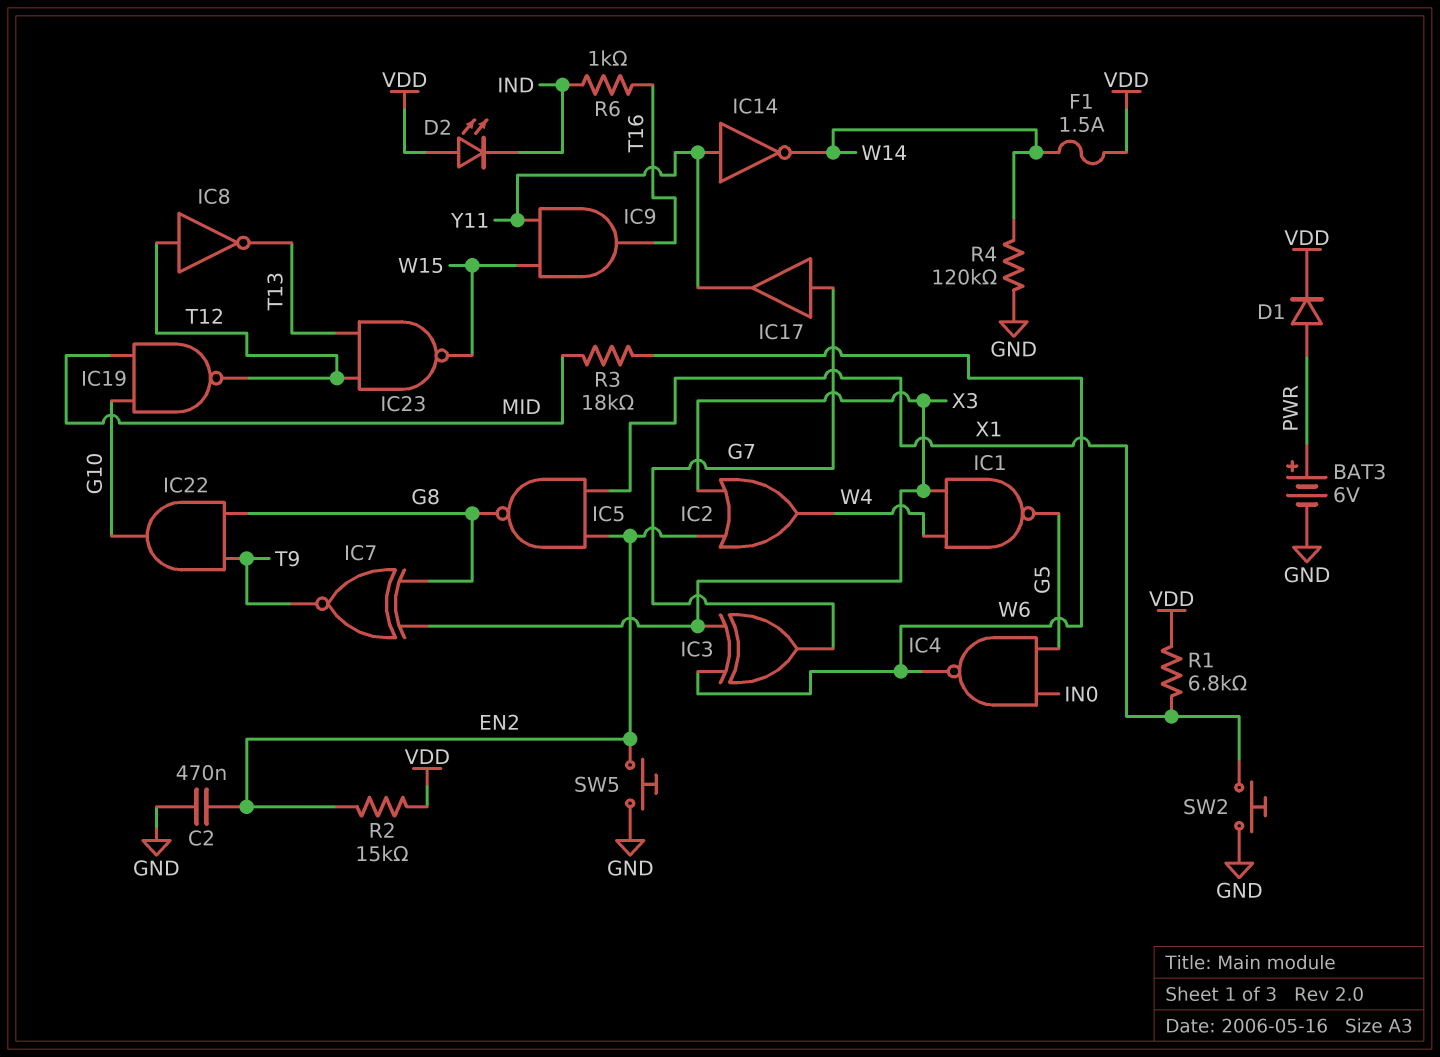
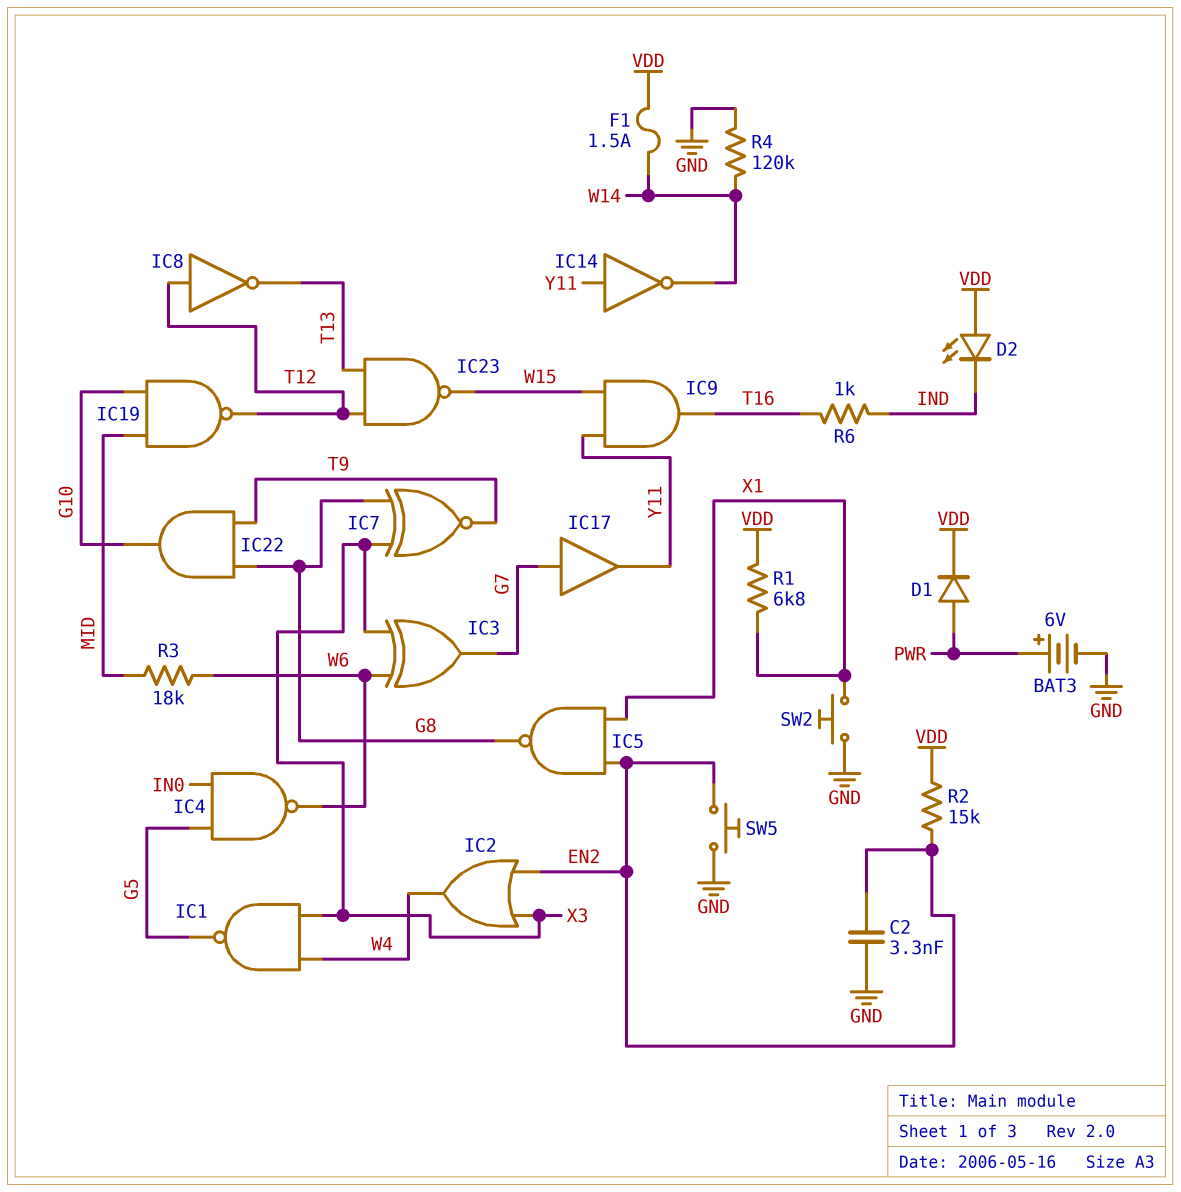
C2: 470nF (EN2, GND) -> 3.3nF (EN2, GND)

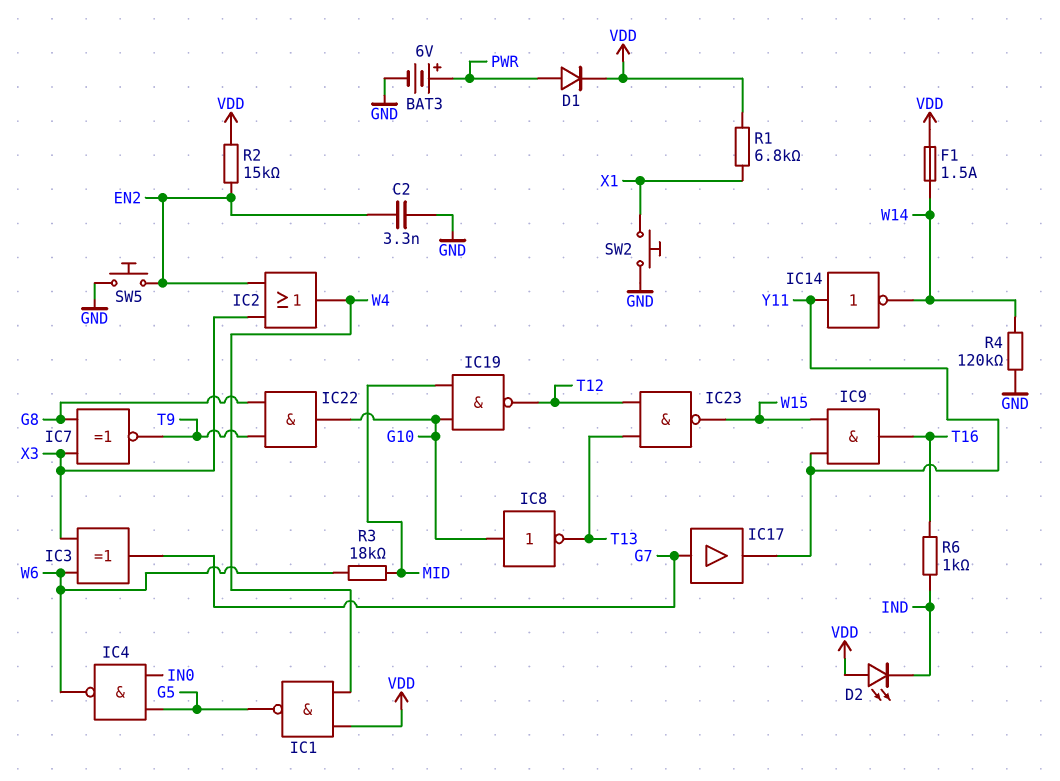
IC1: NAND (in W4, in X3, out G5) -> NAND (in VDD, in W4, out G5)
IC5: NAND (in EN2, in X1, out G8) -> none
IC8: NOT (in T12, out T13) -> NOT (in G10, out T13)

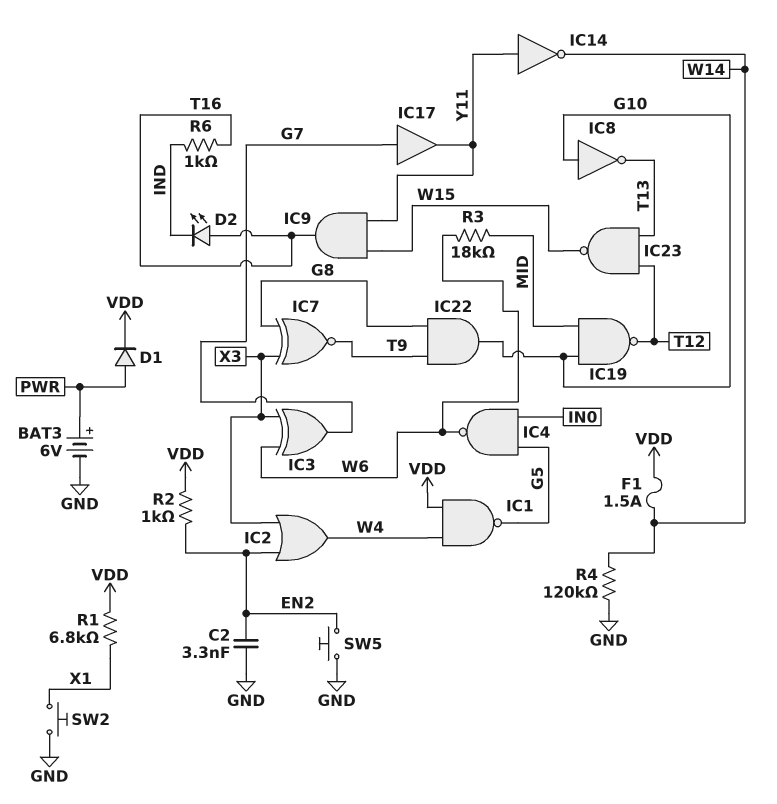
D2: LED (A VDD, K IND) -> LED (A T16, K IND)
R2: 15k (EN2, VDD) -> 1k (EN2, VDD)

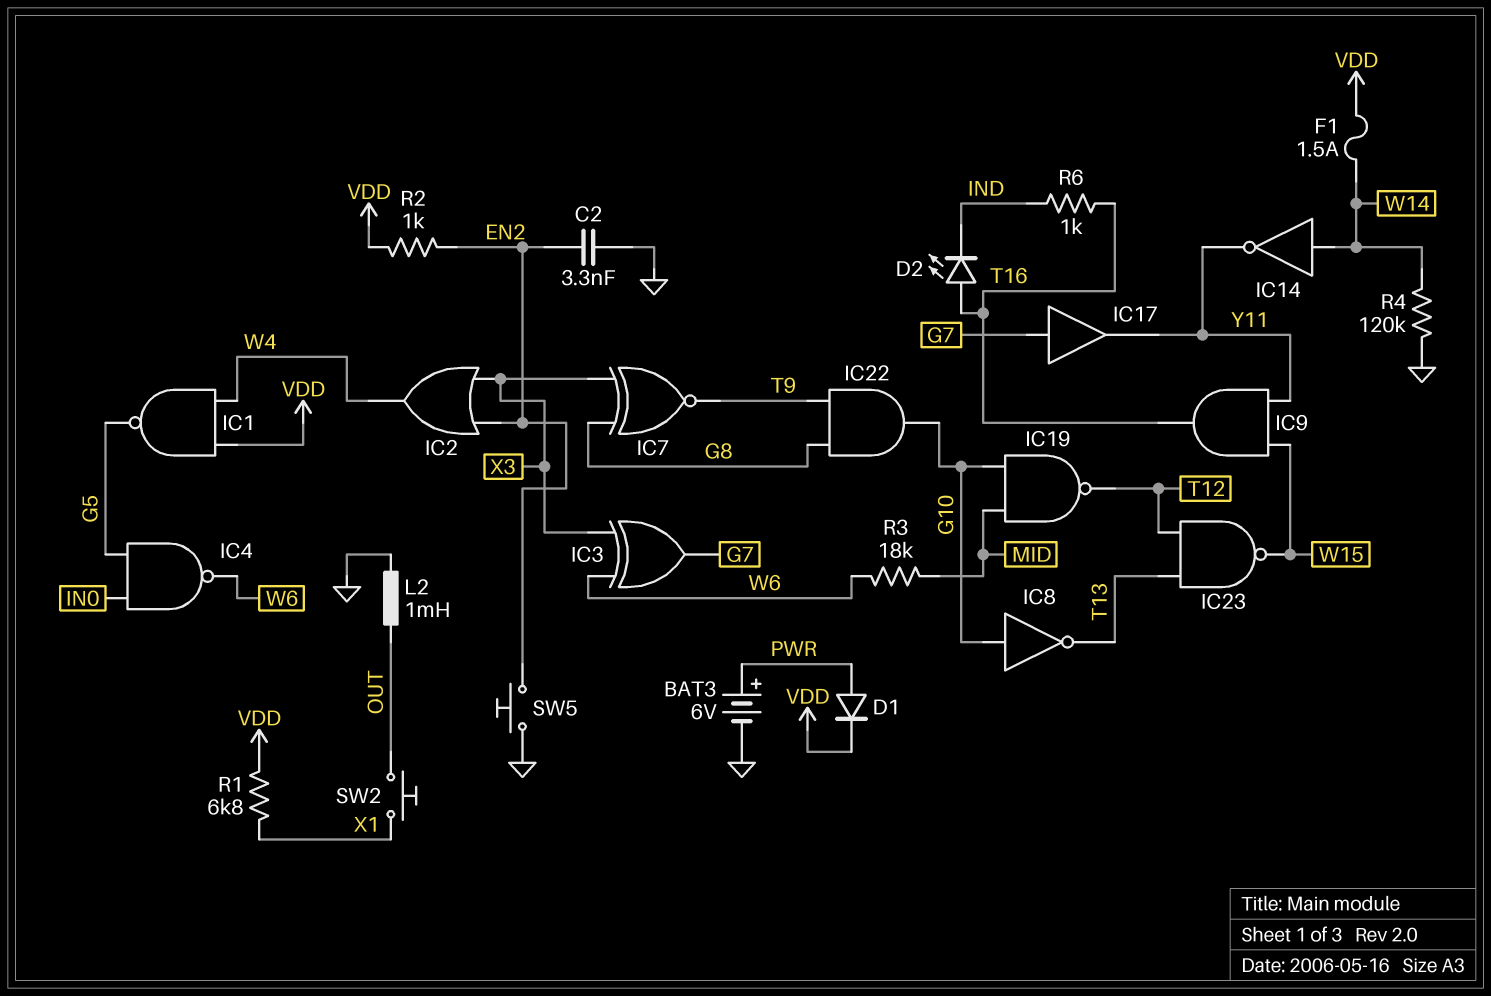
IC14: NOT (in Y11, out W14) -> NOT (in W14, out Y11)
L2: none -> 1mH (GND, OUT)
SW2: button (GND, X1) -> button (OUT, X1)

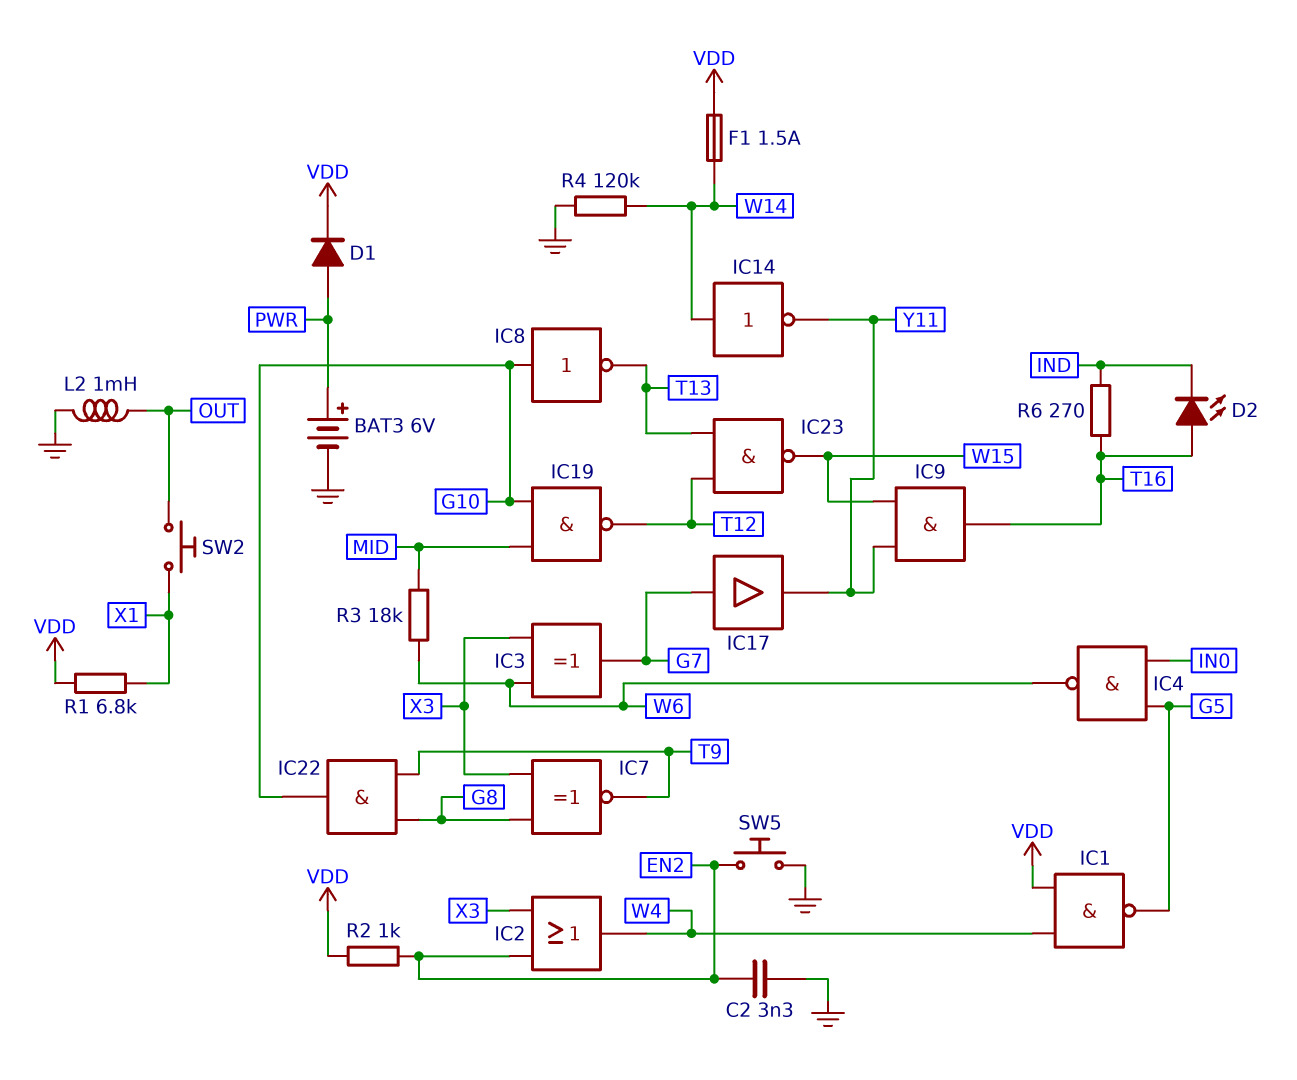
R6: 1k (IND, T16) -> 270 (IND, T16)

